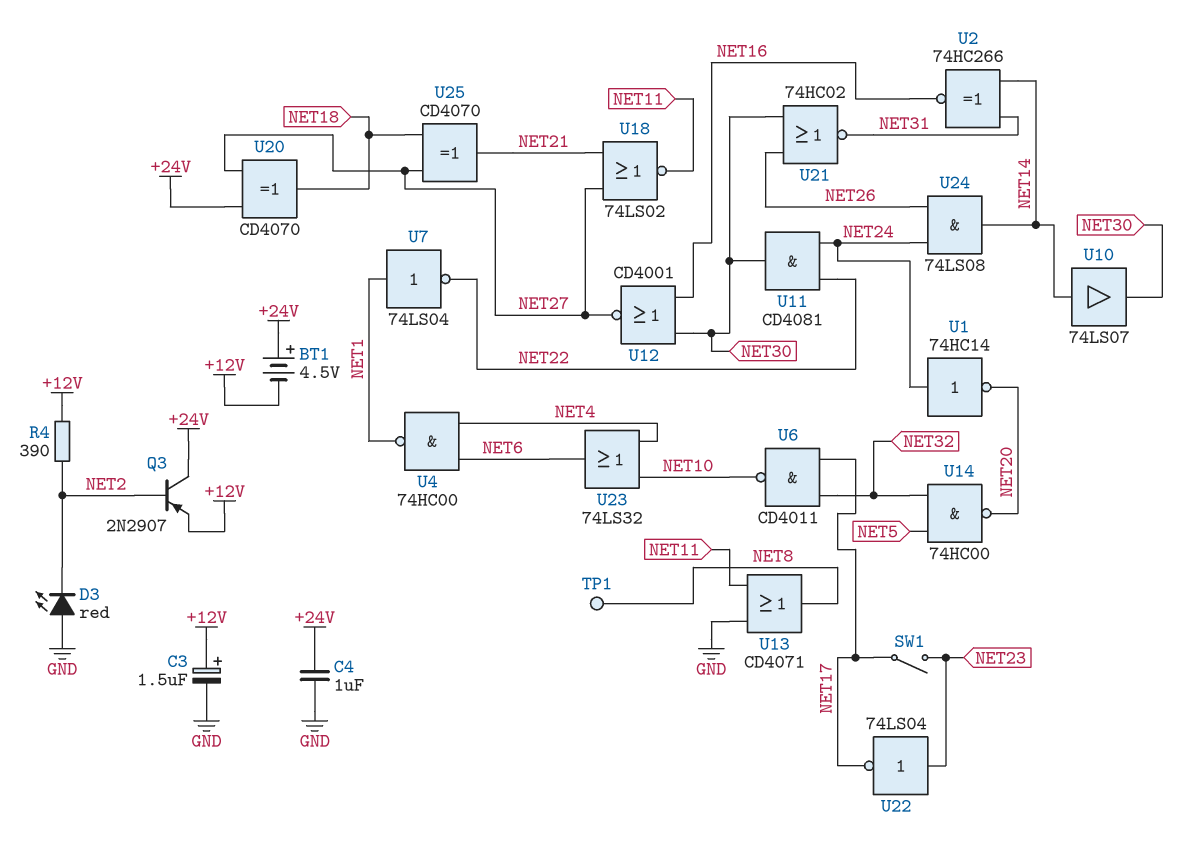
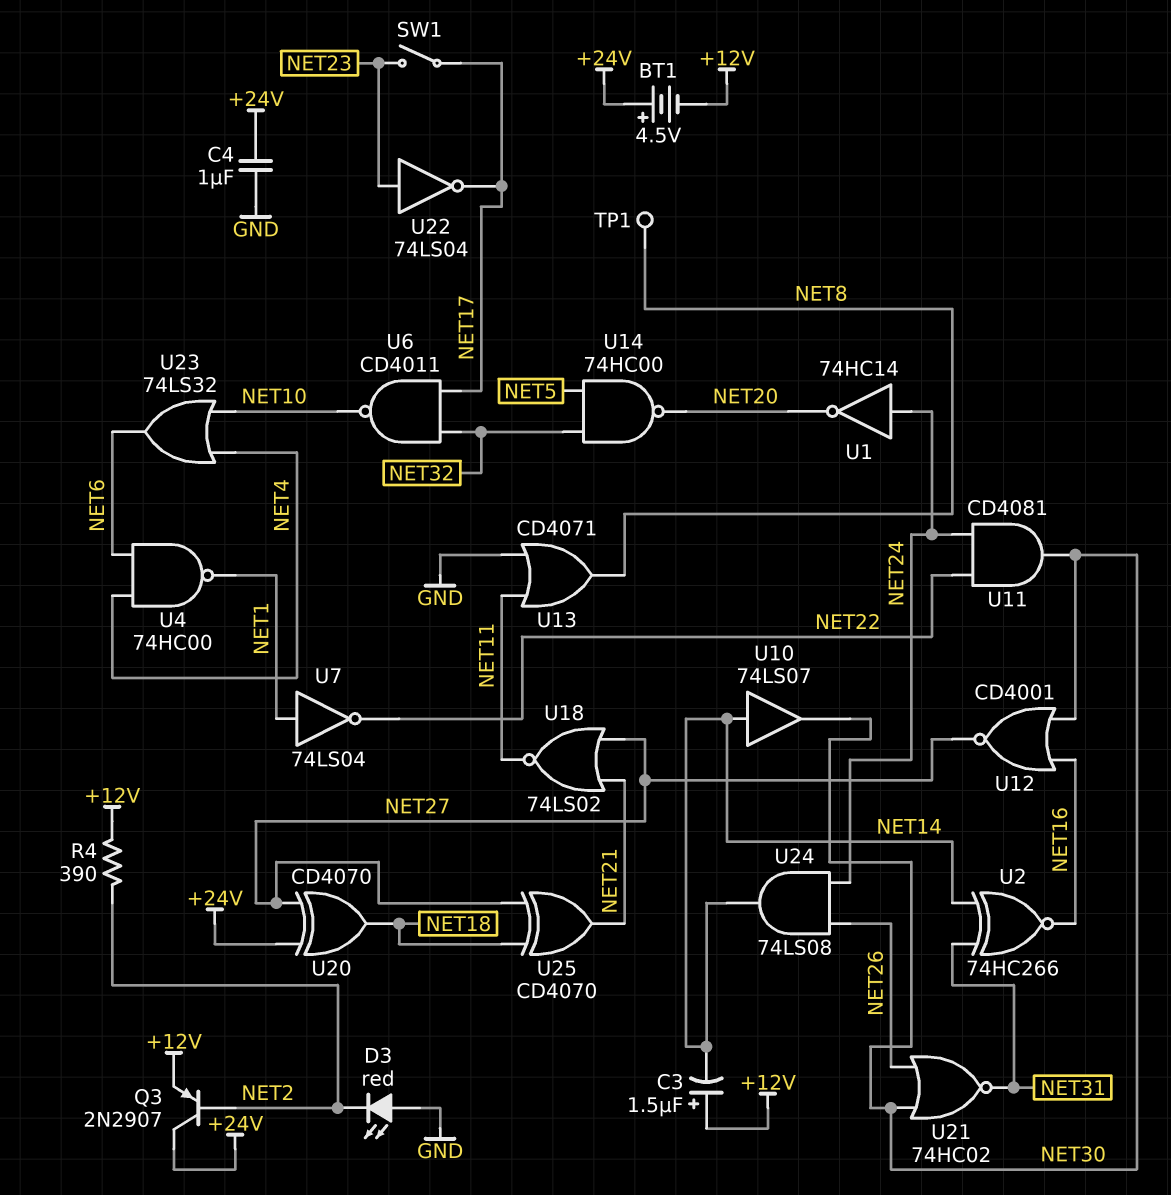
C3: 1.5uF (plus +12V, minus GND) -> 1.5uF (plus +12V, minus NET14)

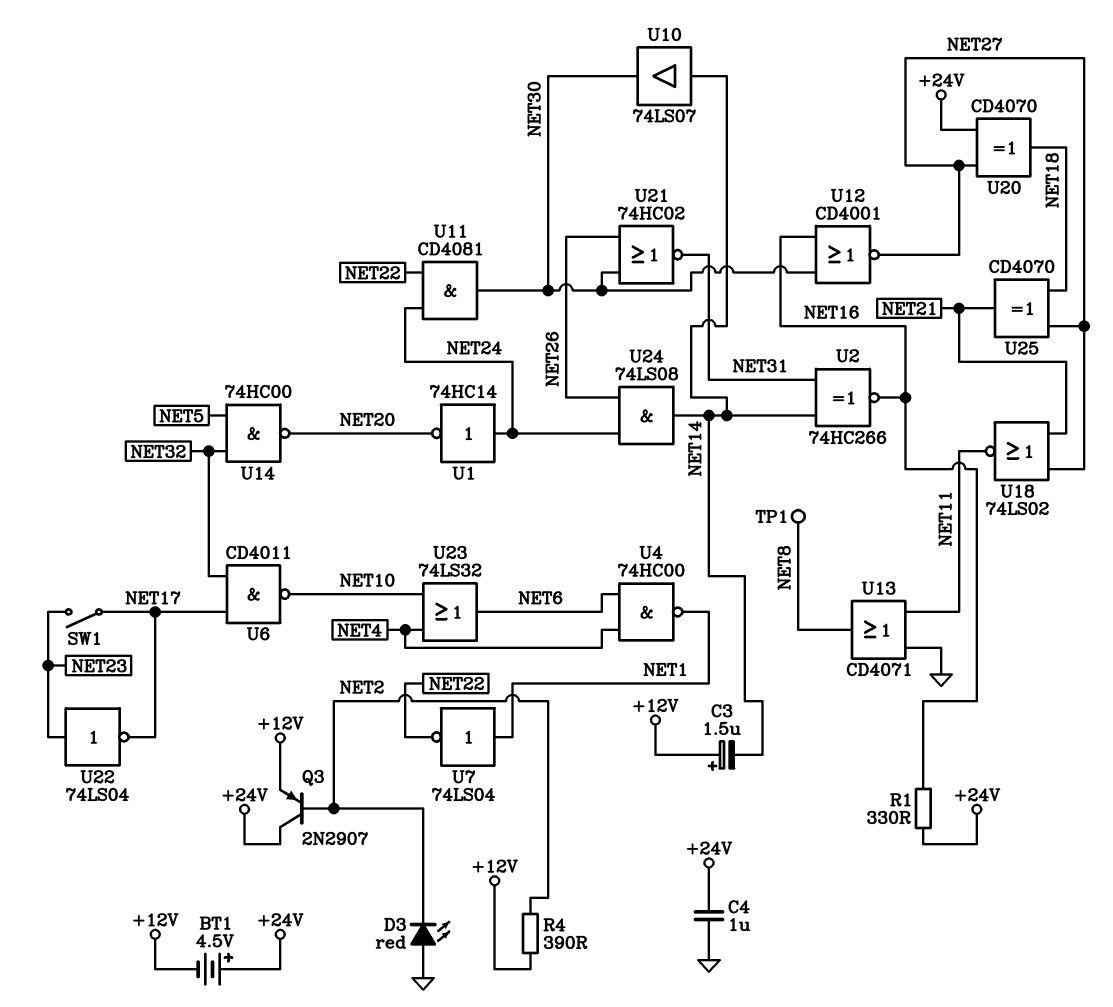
R1: none -> 330 (+24V, NET16)

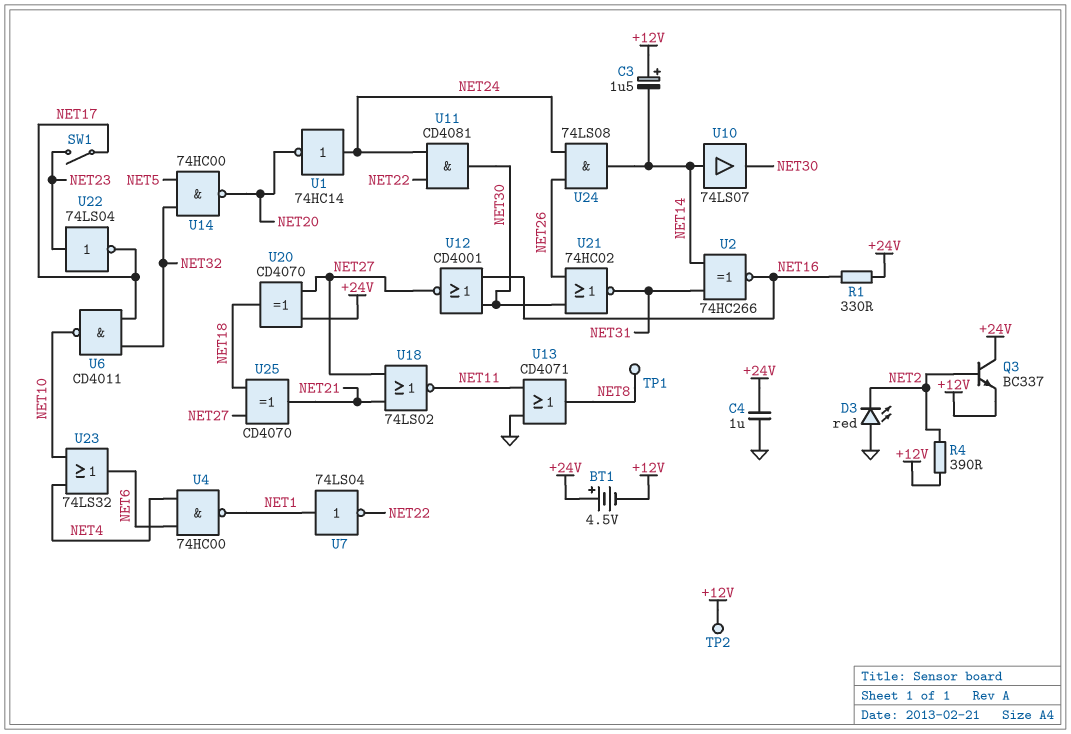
Q3: PNP 2N2907 (B NET2, C +24V, E +12V) -> NPN BC337 (B NET2, C +24V, E +12V)
TP2: none -> test point (+12V)

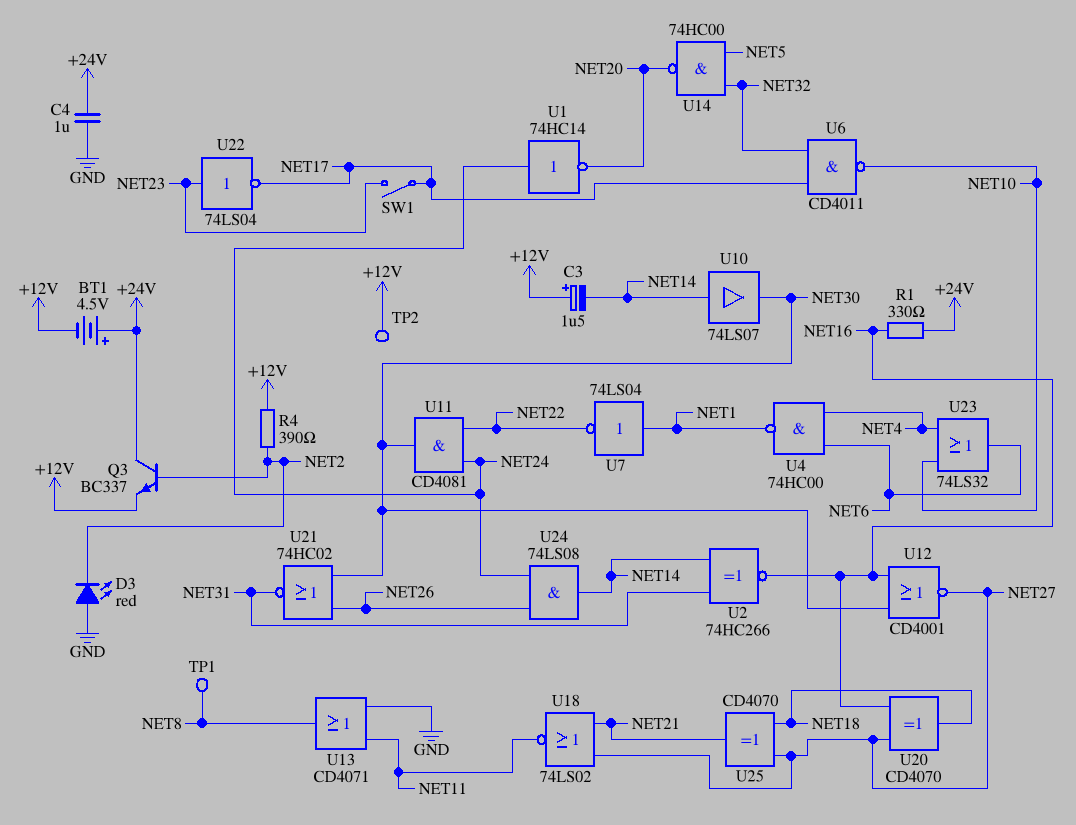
U20: XOR CD4070 (in +24V, in NET27, out NET18) -> XOR CD4070 (in NET16, in NET27, out NET18)

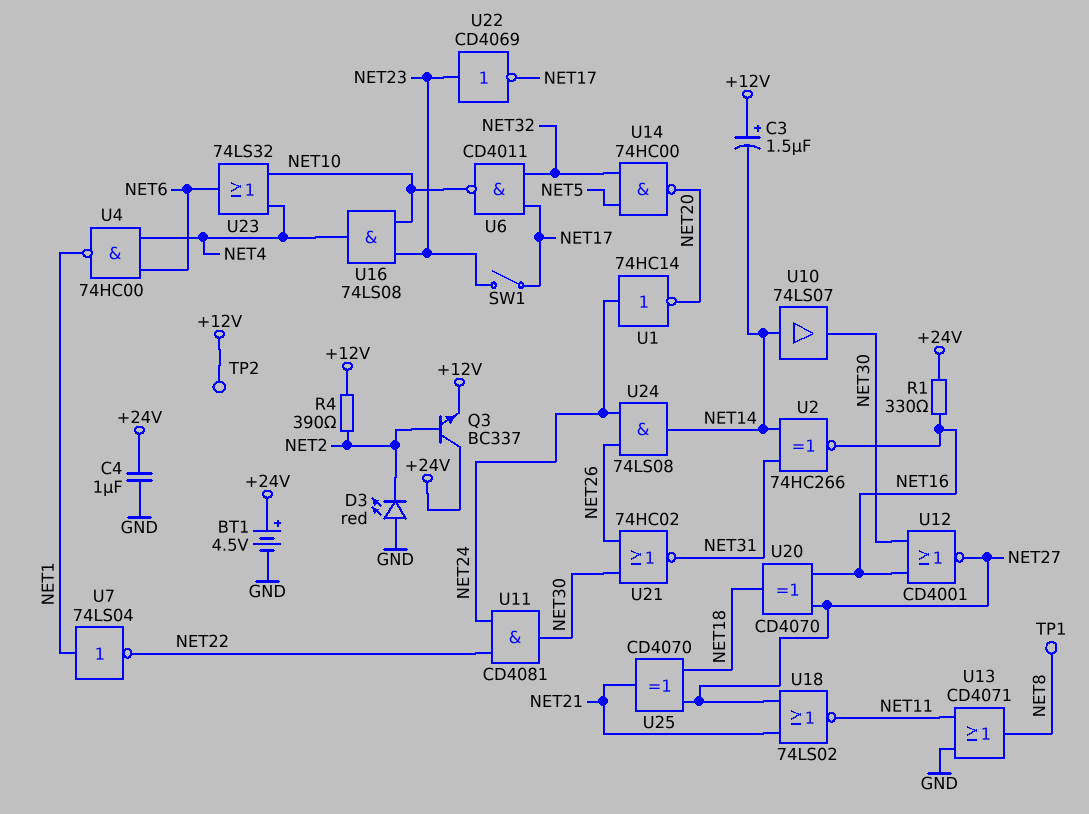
BT1: 4.5V (plus +24V, minus +12V) -> 4.5V (plus +24V, minus GND)
U16: none -> AND 74LS08 (in NET10, in NET23, out NET4)
U22: NOT 74LS04 (in NET23, out NET17) -> NOT CD4069 (in NET23, out NET17)

